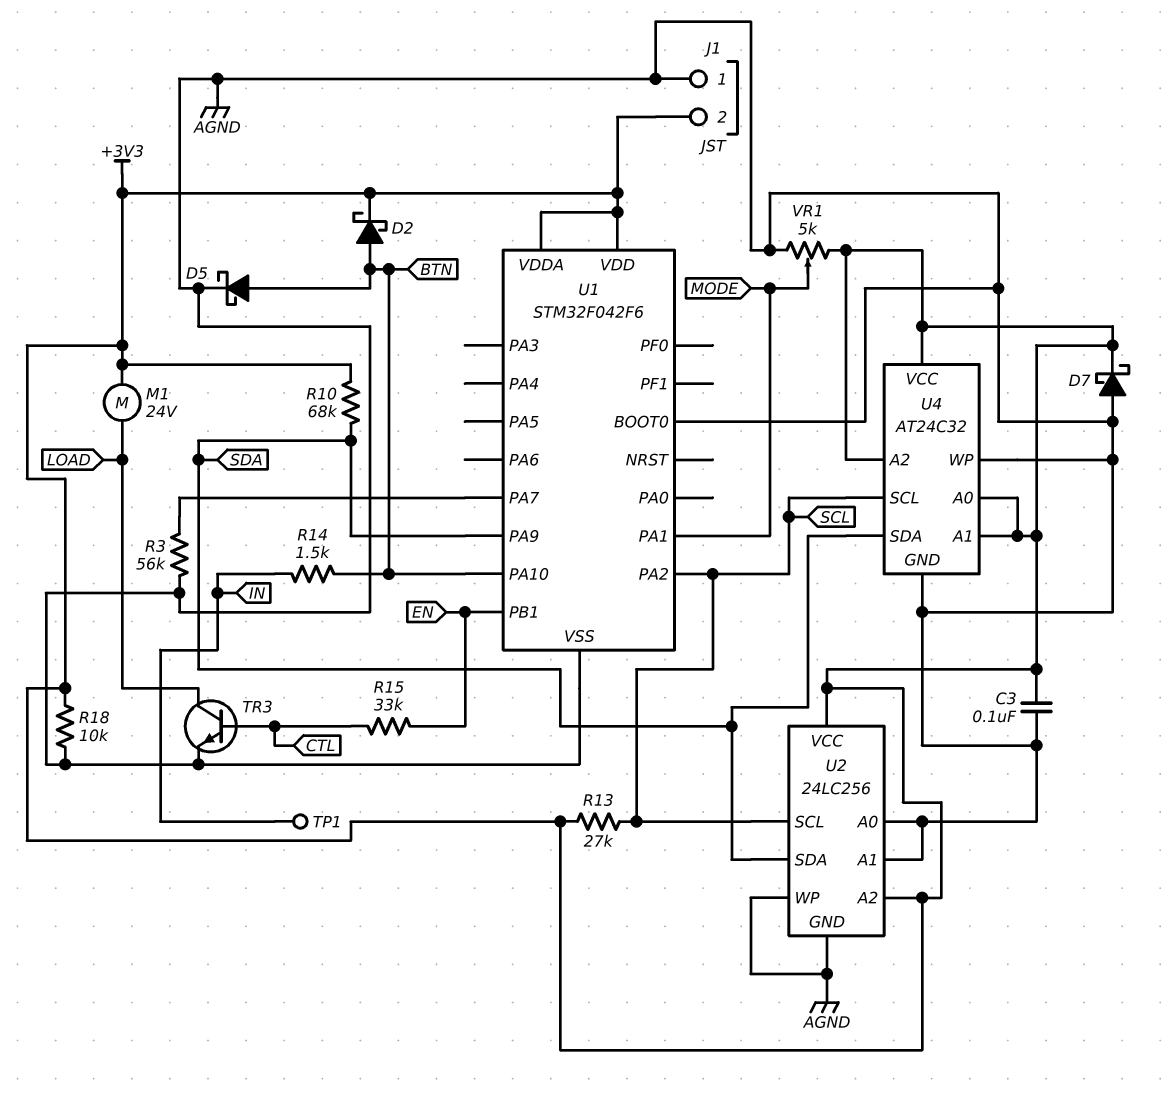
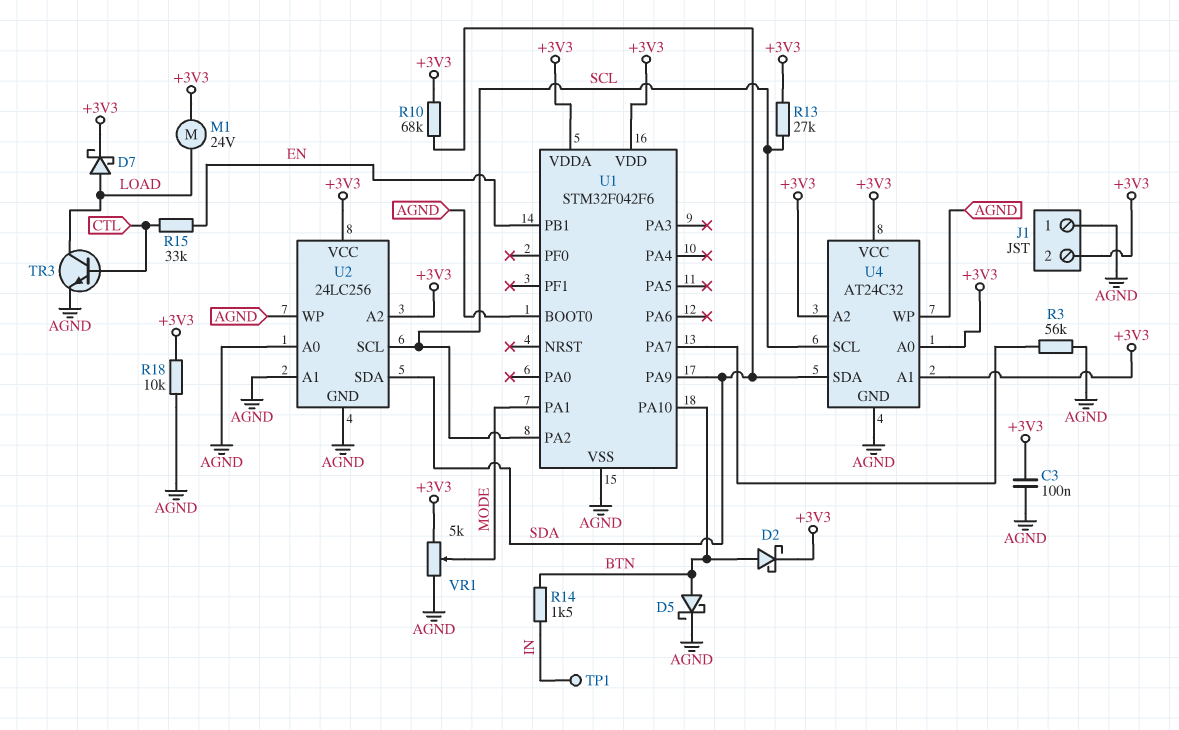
D7: schottky (A AGND, K +3V3) -> schottky (A LOAD, K +3V3)

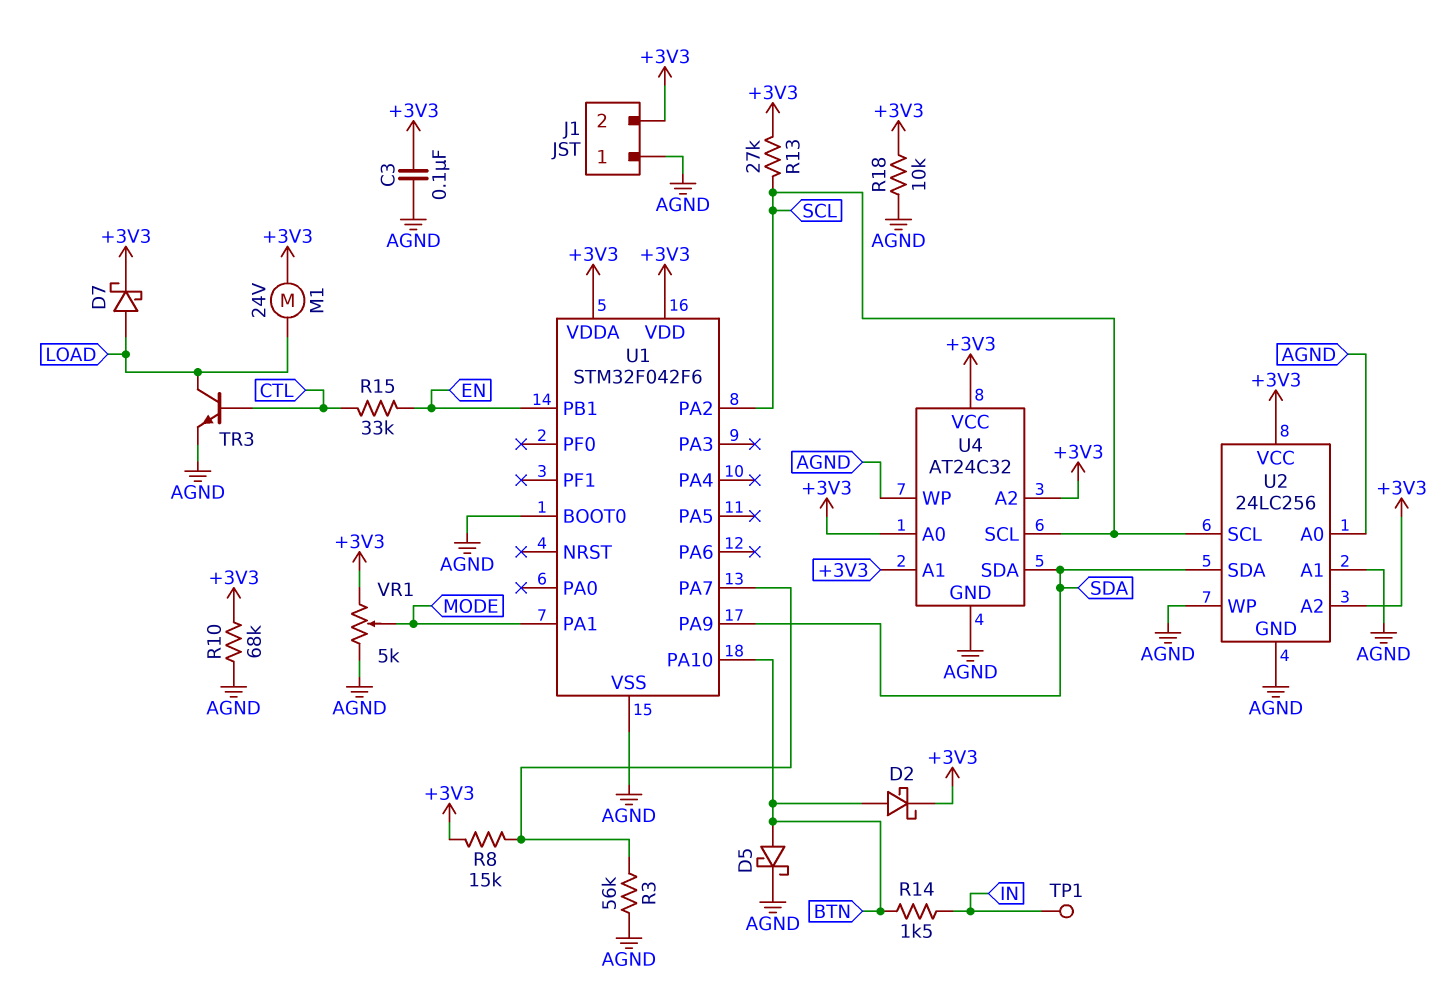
R8: none -> 15k (+3V3, U1/PA7)
R10: 68k (+3V3, SDA) -> 68k (+3V3, AGND)

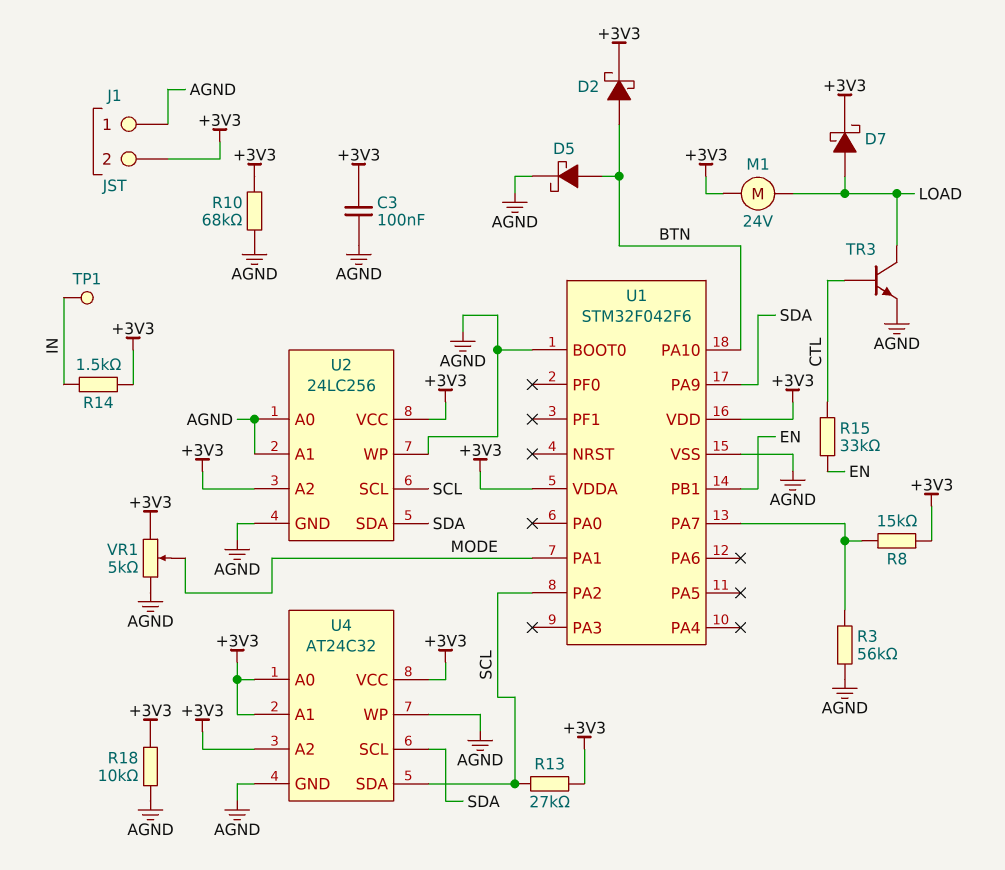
R14: 1.5k (BTN, IN) -> 1.5k (+3V3, IN)
U4 pin SCL: SCL -> SDA
U4 pin SDA: SDA -> SCL

